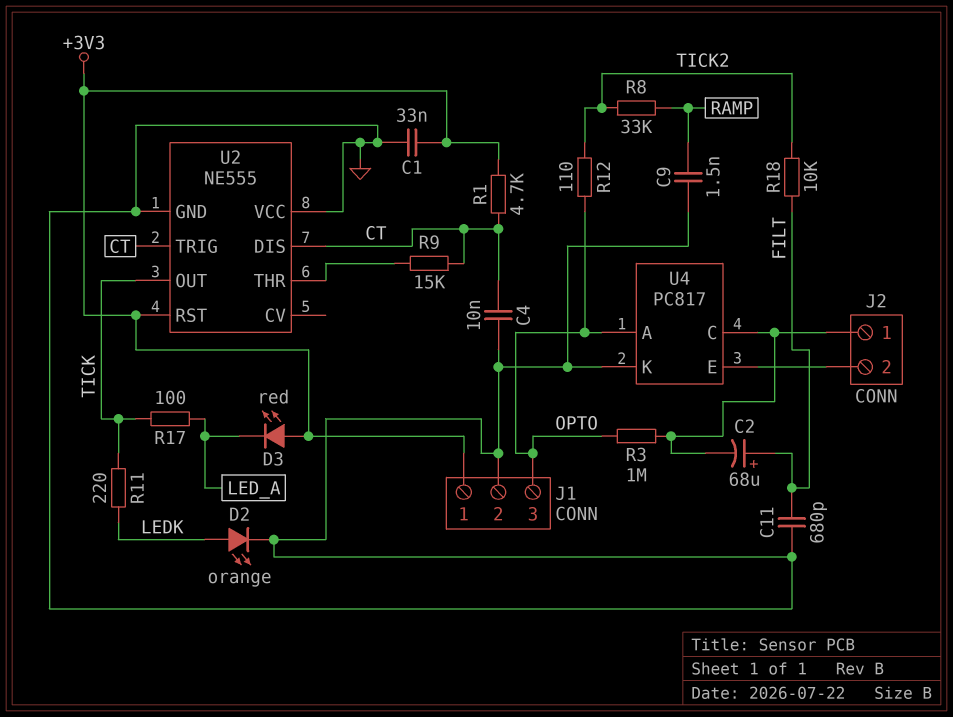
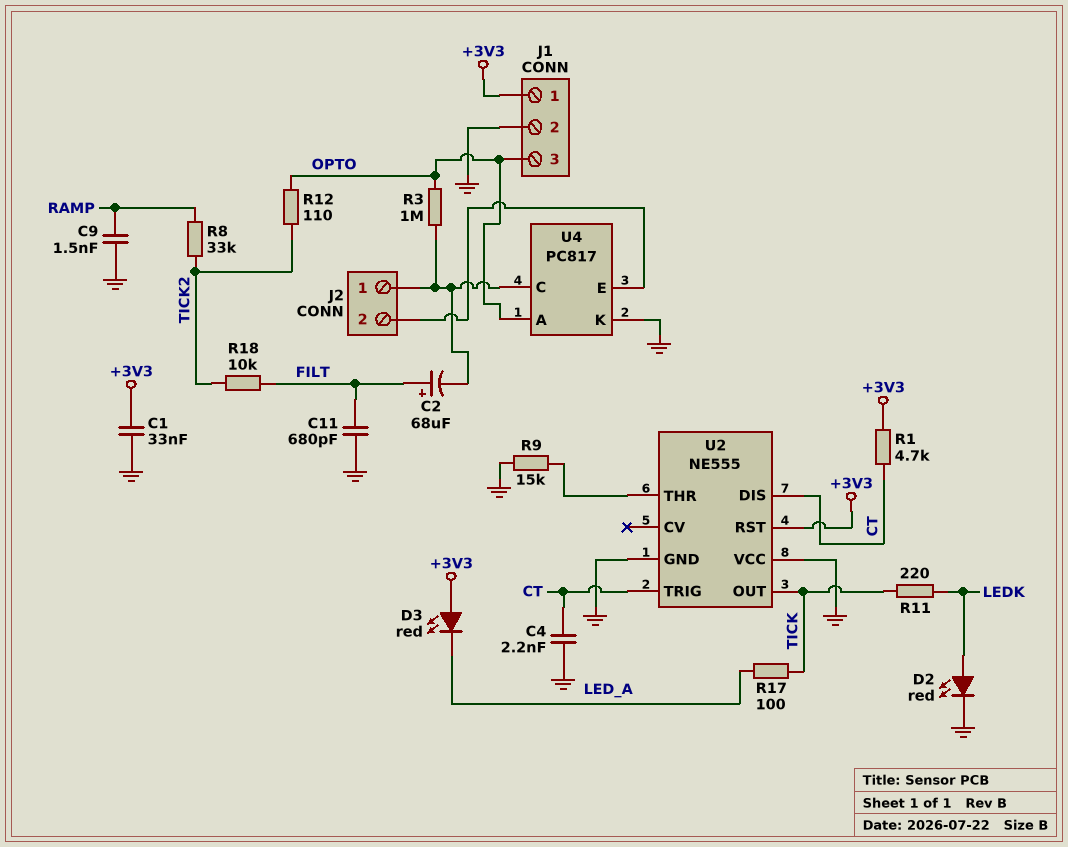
C4: 10nF (CT, GND) -> 2.2nF (CT, GND)
D2: LED orange (A LEDK, K GND) -> LED red (A LEDK, K GND)
R9: 15k (CT, U2/THR) -> 15k (GND, U2/THR)

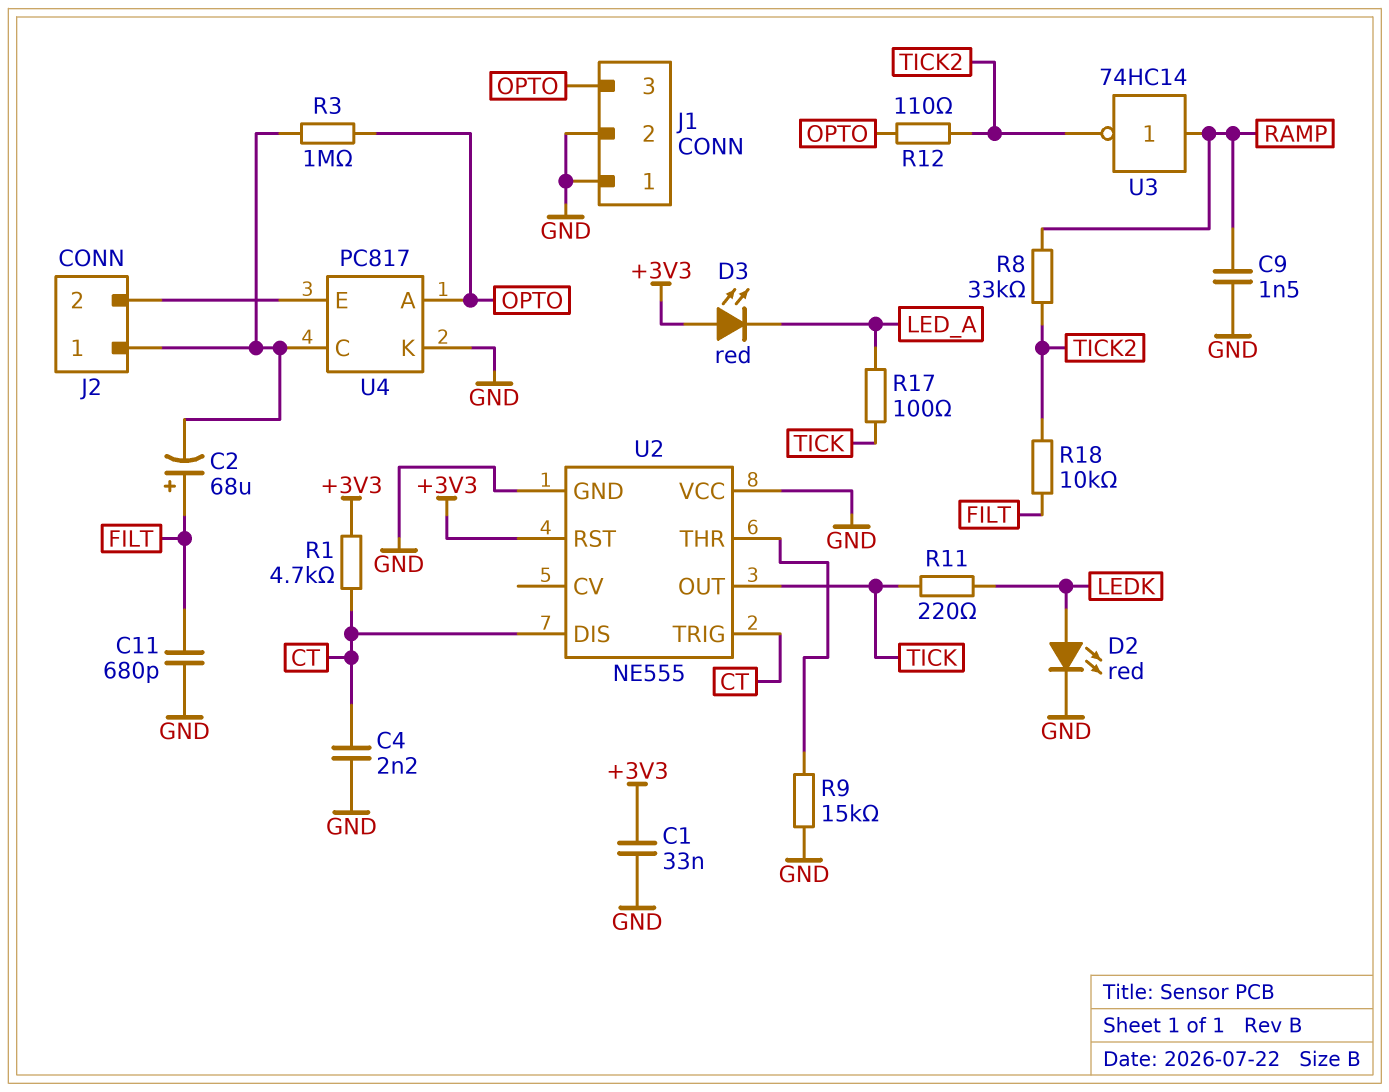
J1 pin 1: +3V3 -> GND
U3: none -> NOT 74HC14 (in RAMP, out TICK2)

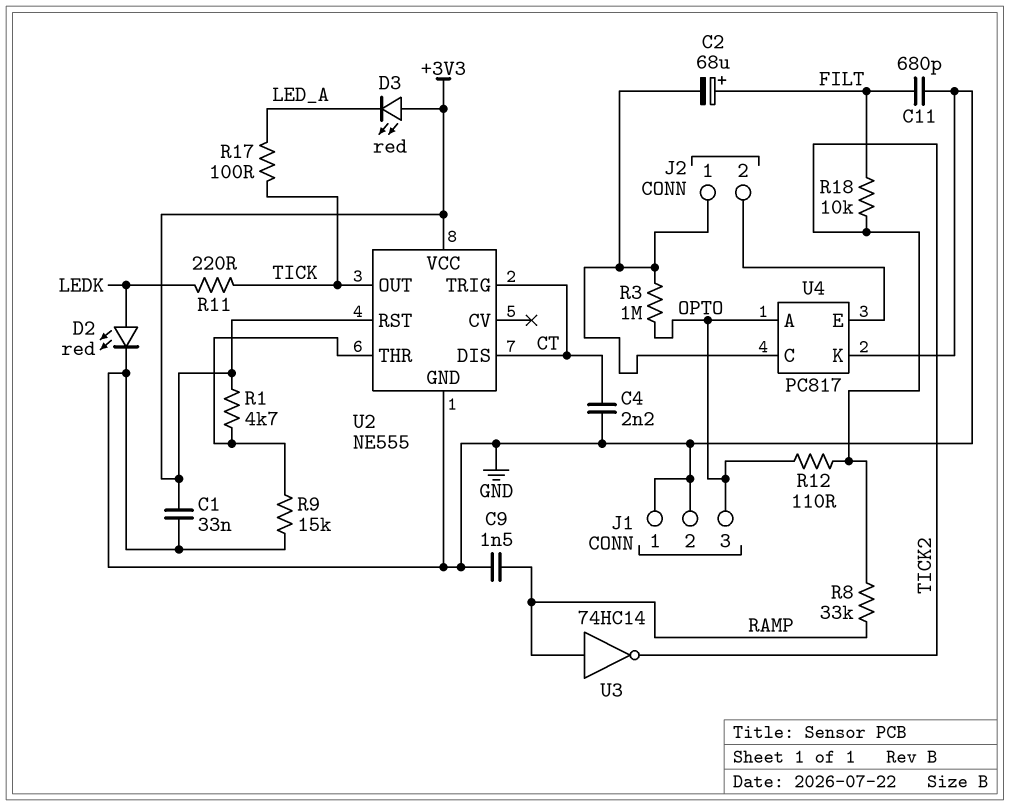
R1: 4.7k (+3V3, CT) -> 4.7k (+3V3, U2/THR)
U2 pin VCC: GND -> +3V3

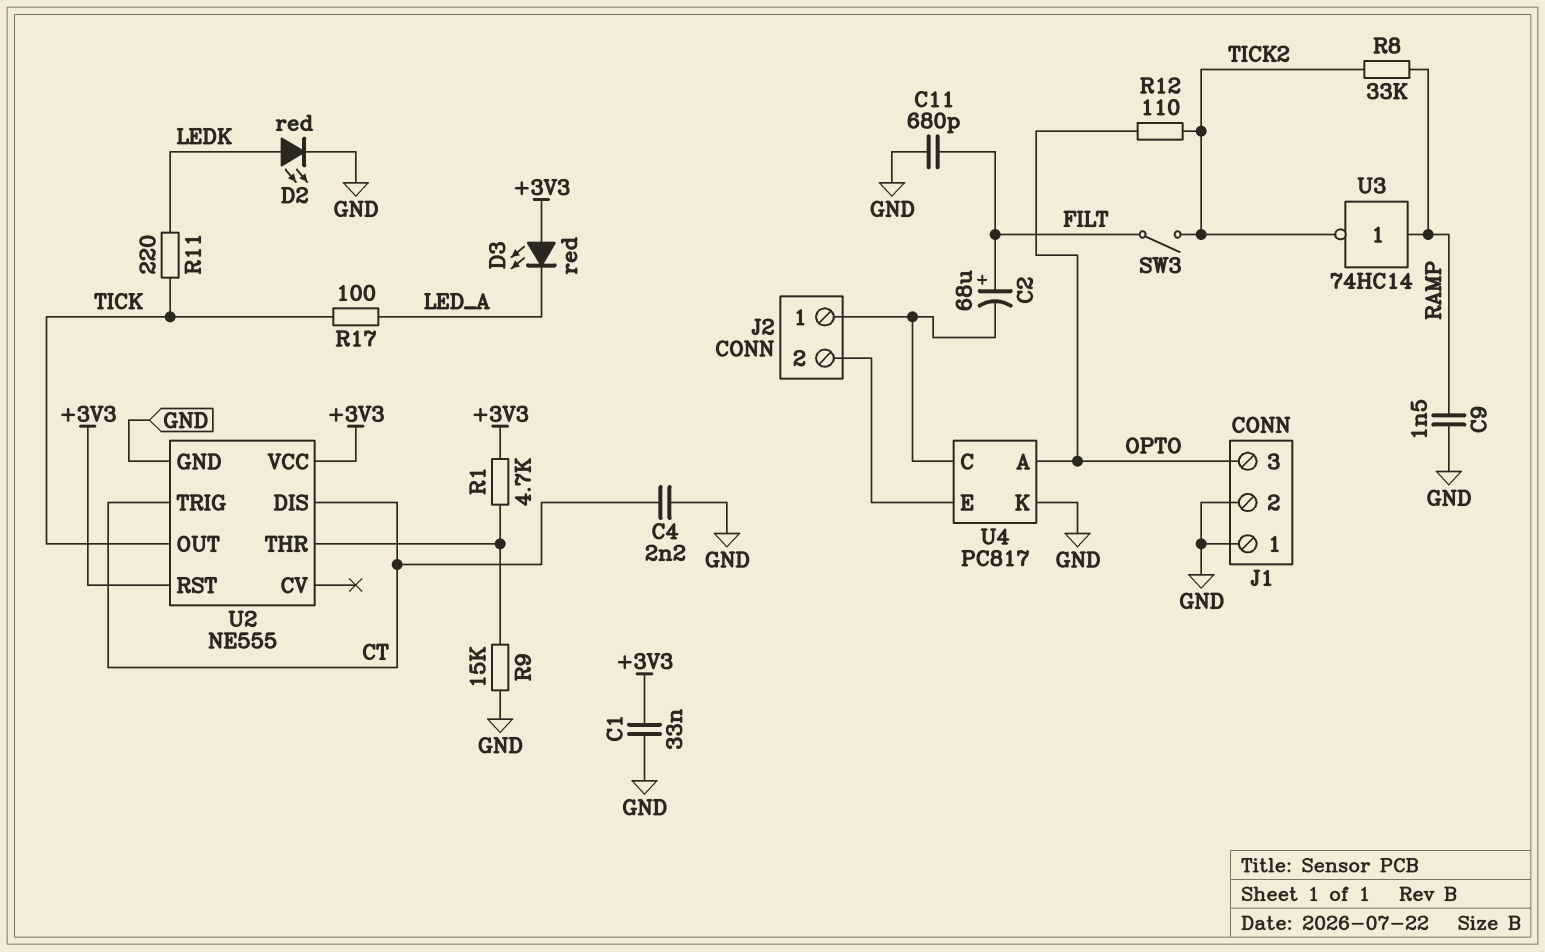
R3: 1M (J2/1, OPTO) -> none
R18: 10k (FILT, TICK2) -> none
SW3: none -> switch (FILT, TICK2)

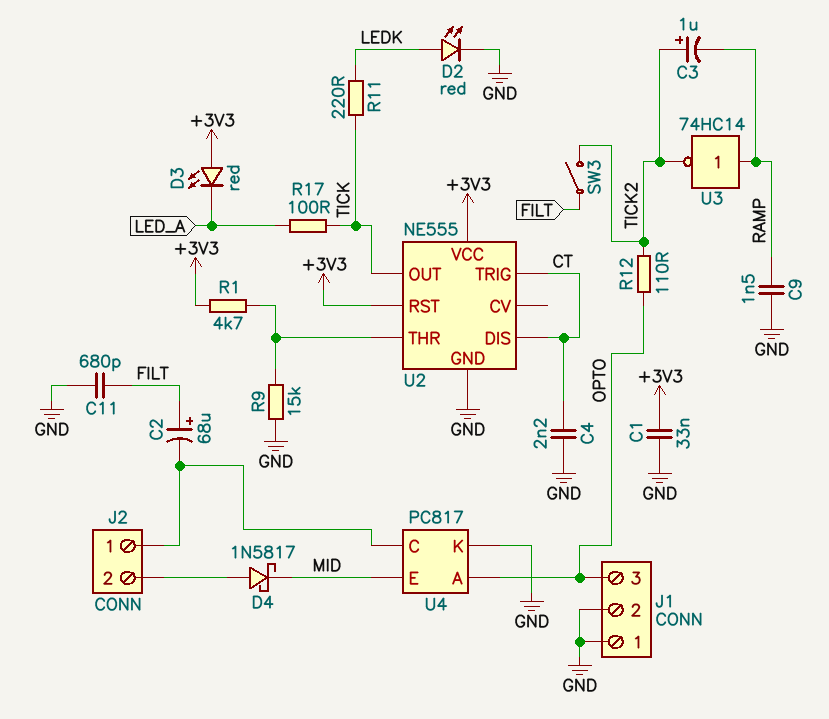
C3: none -> 1uF (plus TICK2, minus RAMP)
D4: none -> schottky 1N5817 (A J2/2, K MID)
R8: 33k (RAMP, TICK2) -> none
U4 pin E: J2/2 -> MID

